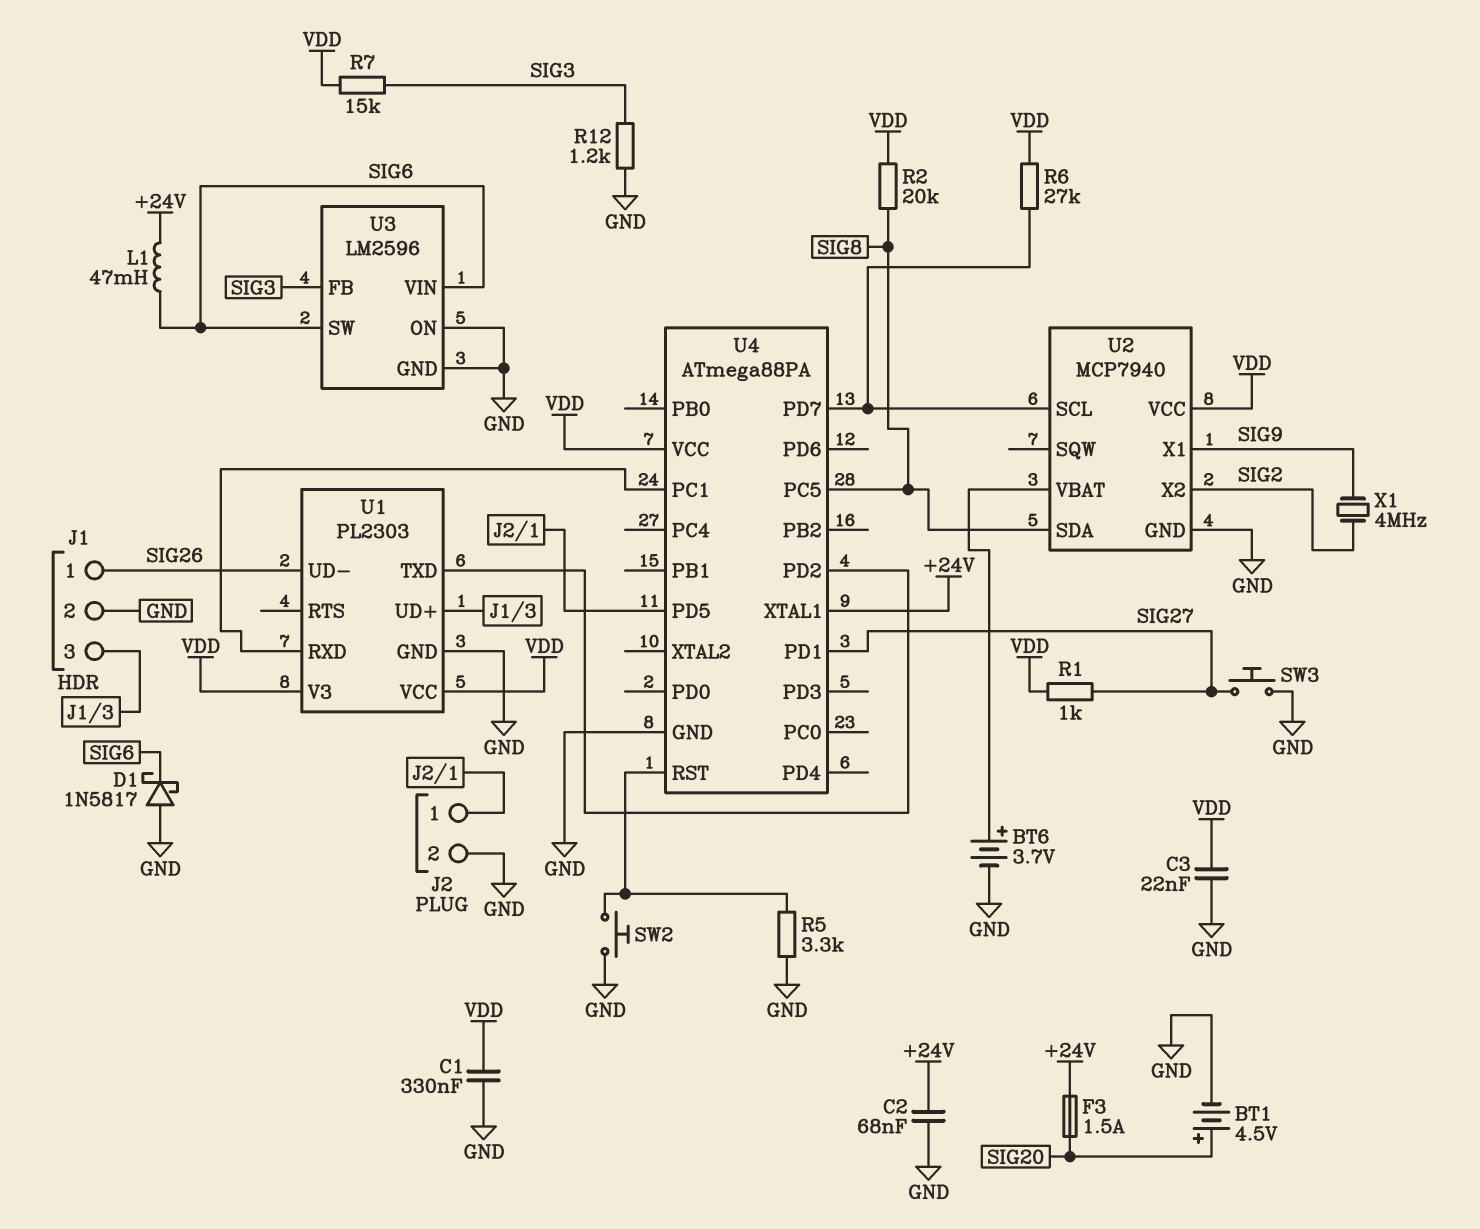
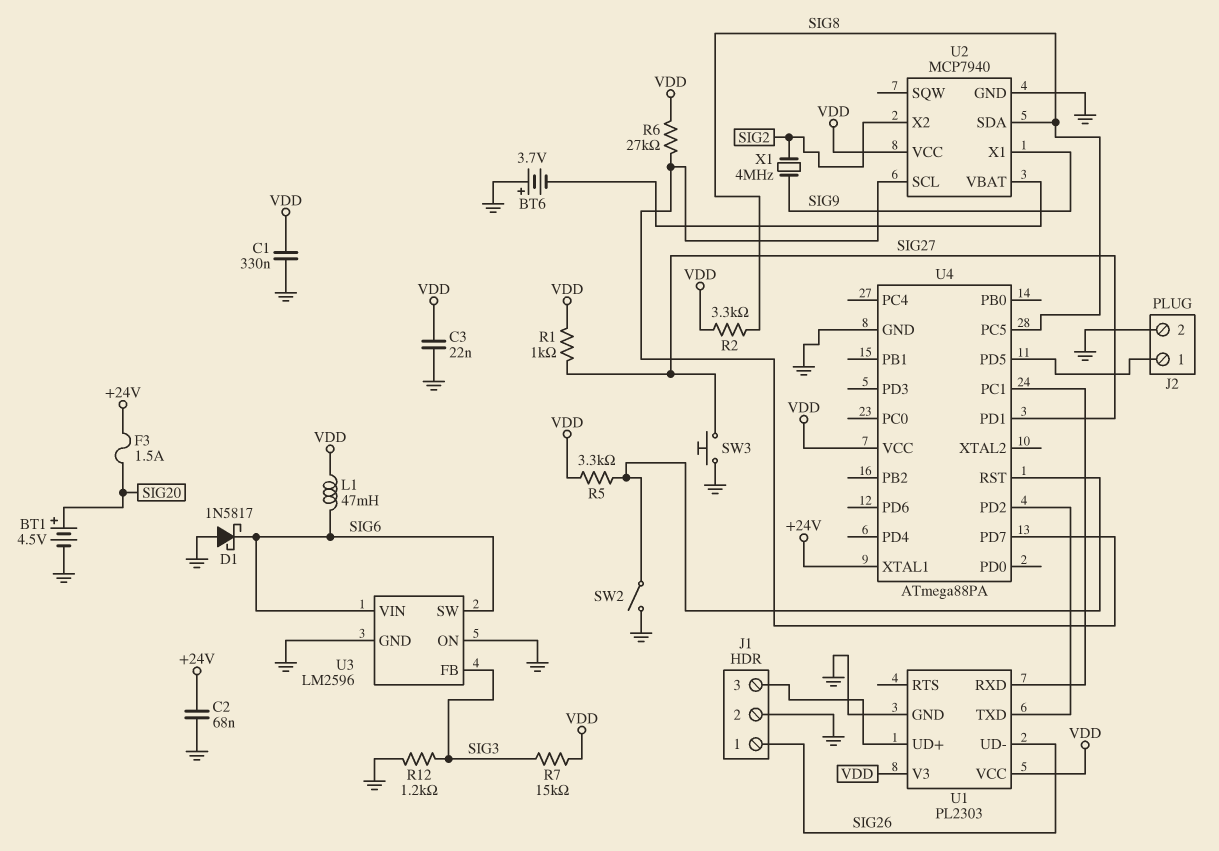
BT6: 3.7V (plus U2/VBAT, minus GND) -> 3.7V (plus GND, minus U2/VBAT)
L1: 47mH (+24V, SIG6) -> 47mH (SIG6, VDD)
R2: 20k (SIG8, VDD) -> 3.3k (SIG8, VDD)
R5: 3.3k (GND, U4/RST) -> 3.3k (U4/RST, VDD)
SW2: button (GND, U4/RST) -> switch (GND, U4/RST)

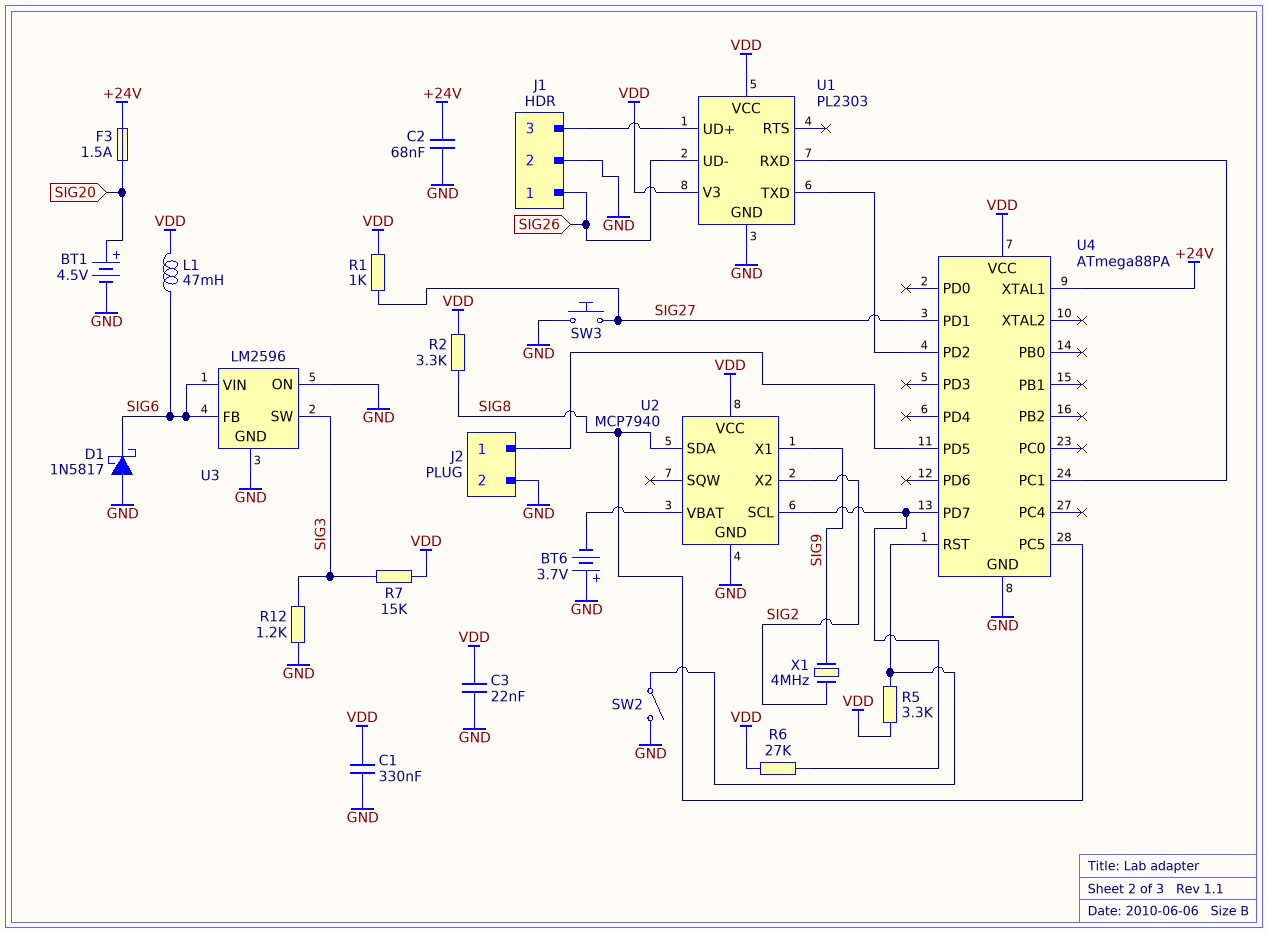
U3 pin FB: SIG3 -> SIG6
U3 pin SW: SIG6 -> SIG3

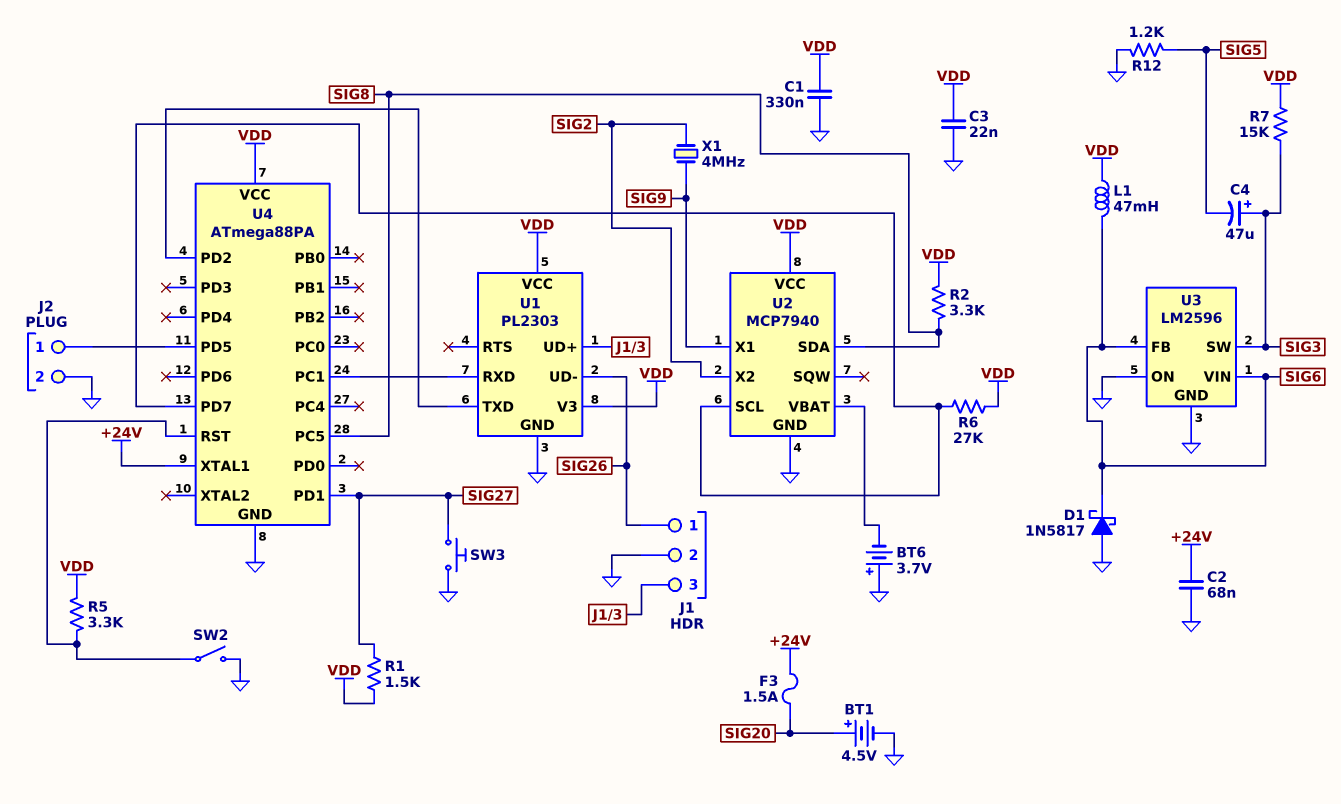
C4: none -> 47uF (plus SIG3, minus SIG5)
R1: 1k (SIG27, VDD) -> 1.5k (SIG27, VDD)
R12: 1.2k (GND, SIG3) -> 1.2k (GND, SIG5)

